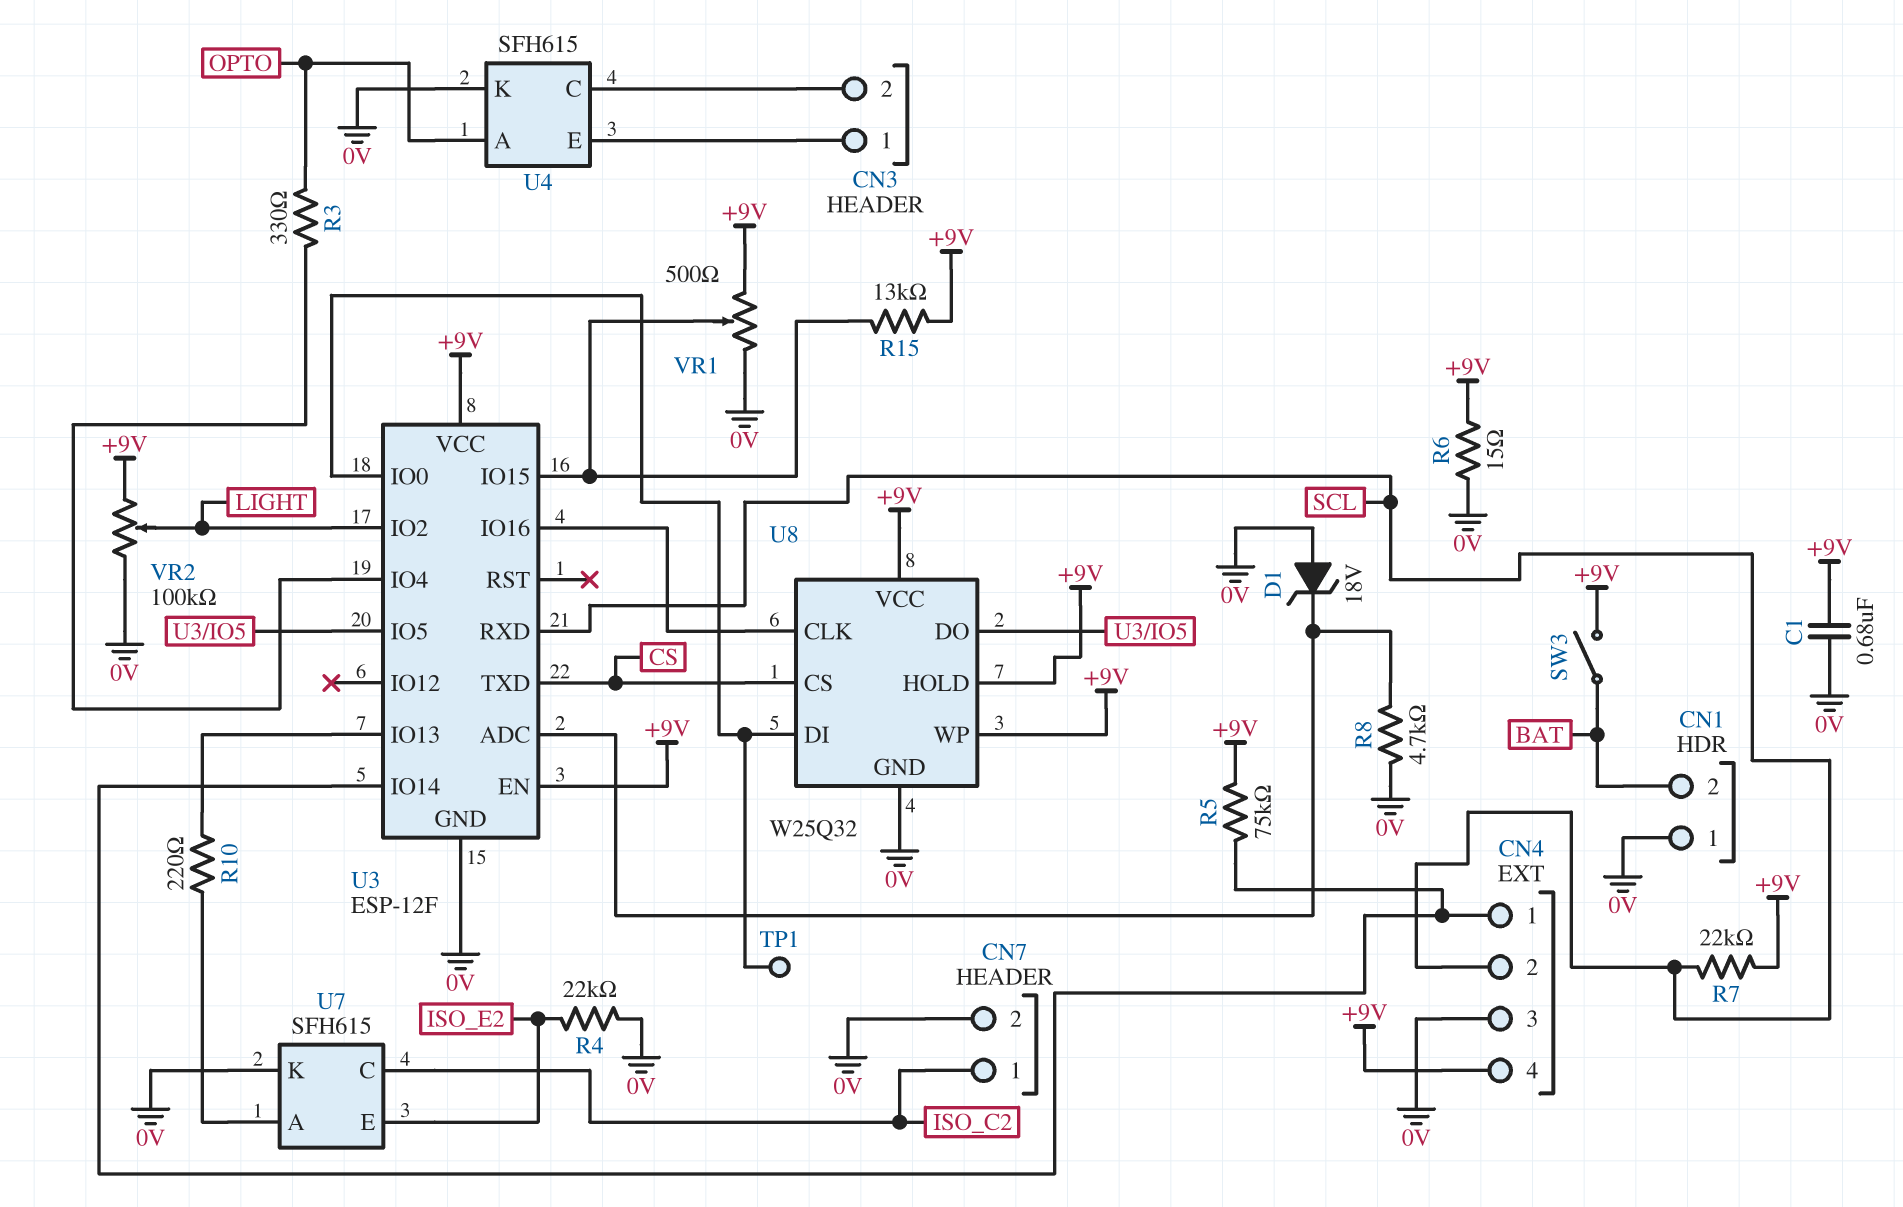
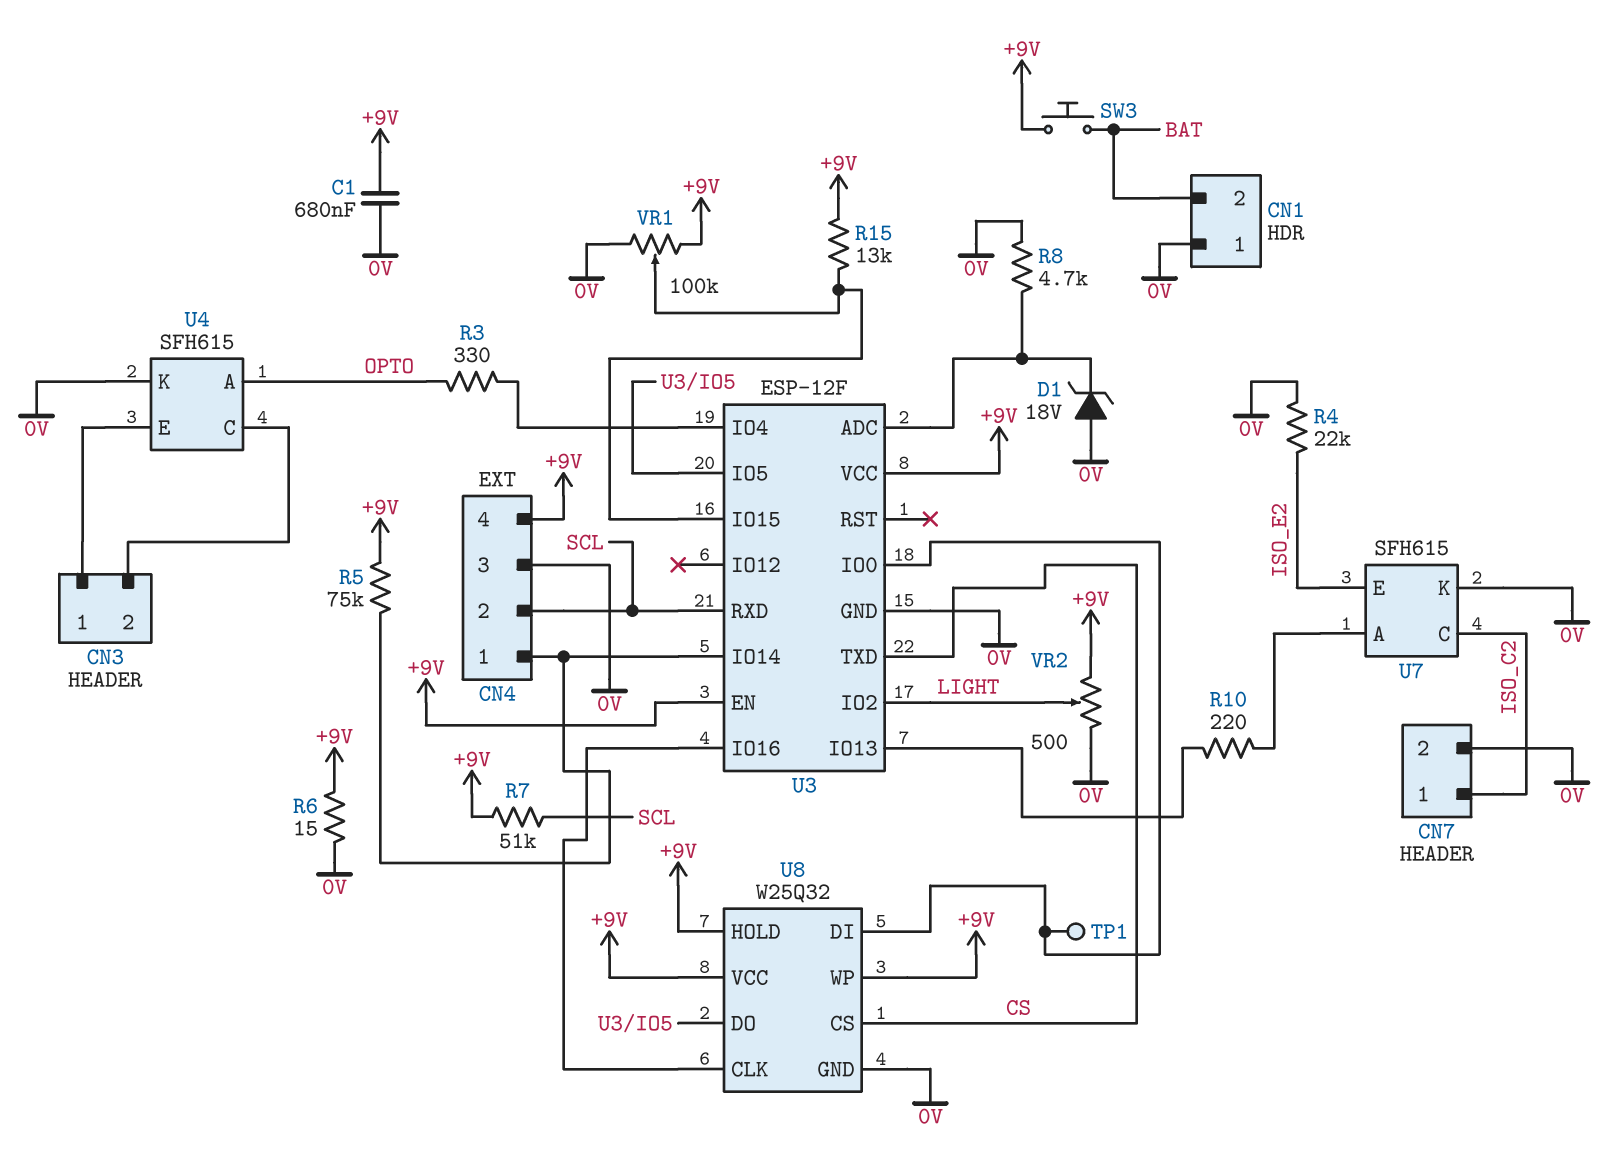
R7: 22k (+9V, SCL) -> 51k (+9V, SCL)
SW3: switch (+9V, BAT) -> button (+9V, BAT)
VR1: 500 (+9V, 0V, wiper U3/IO15) -> 100k (+9V, 0V, wiper U3/IO15)
VR2: 100k (+9V, 0V, wiper LIGHT) -> 500 (+9V, 0V, wiper LIGHT)

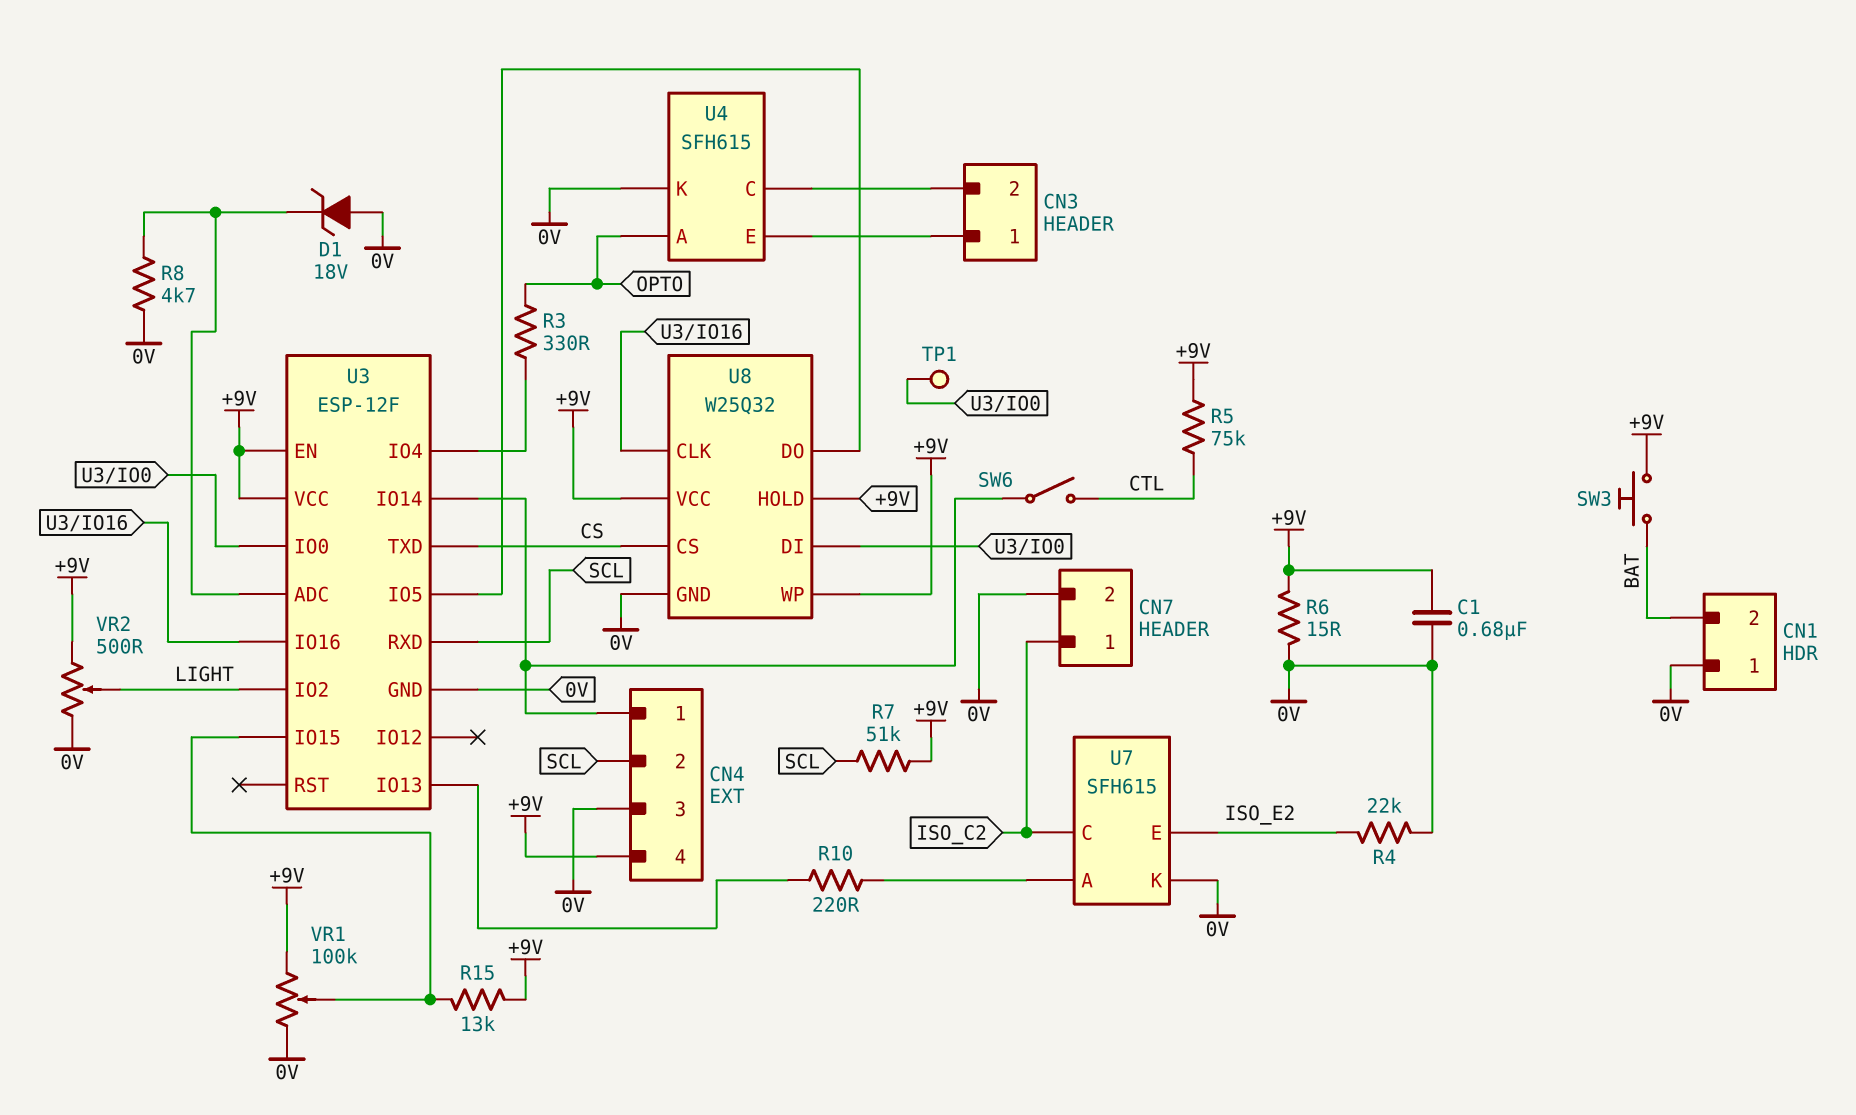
R5: 75k (+9V, CN4/1) -> 75k (+9V, CTL)
SW6: none -> switch (CN4/1, CTL)

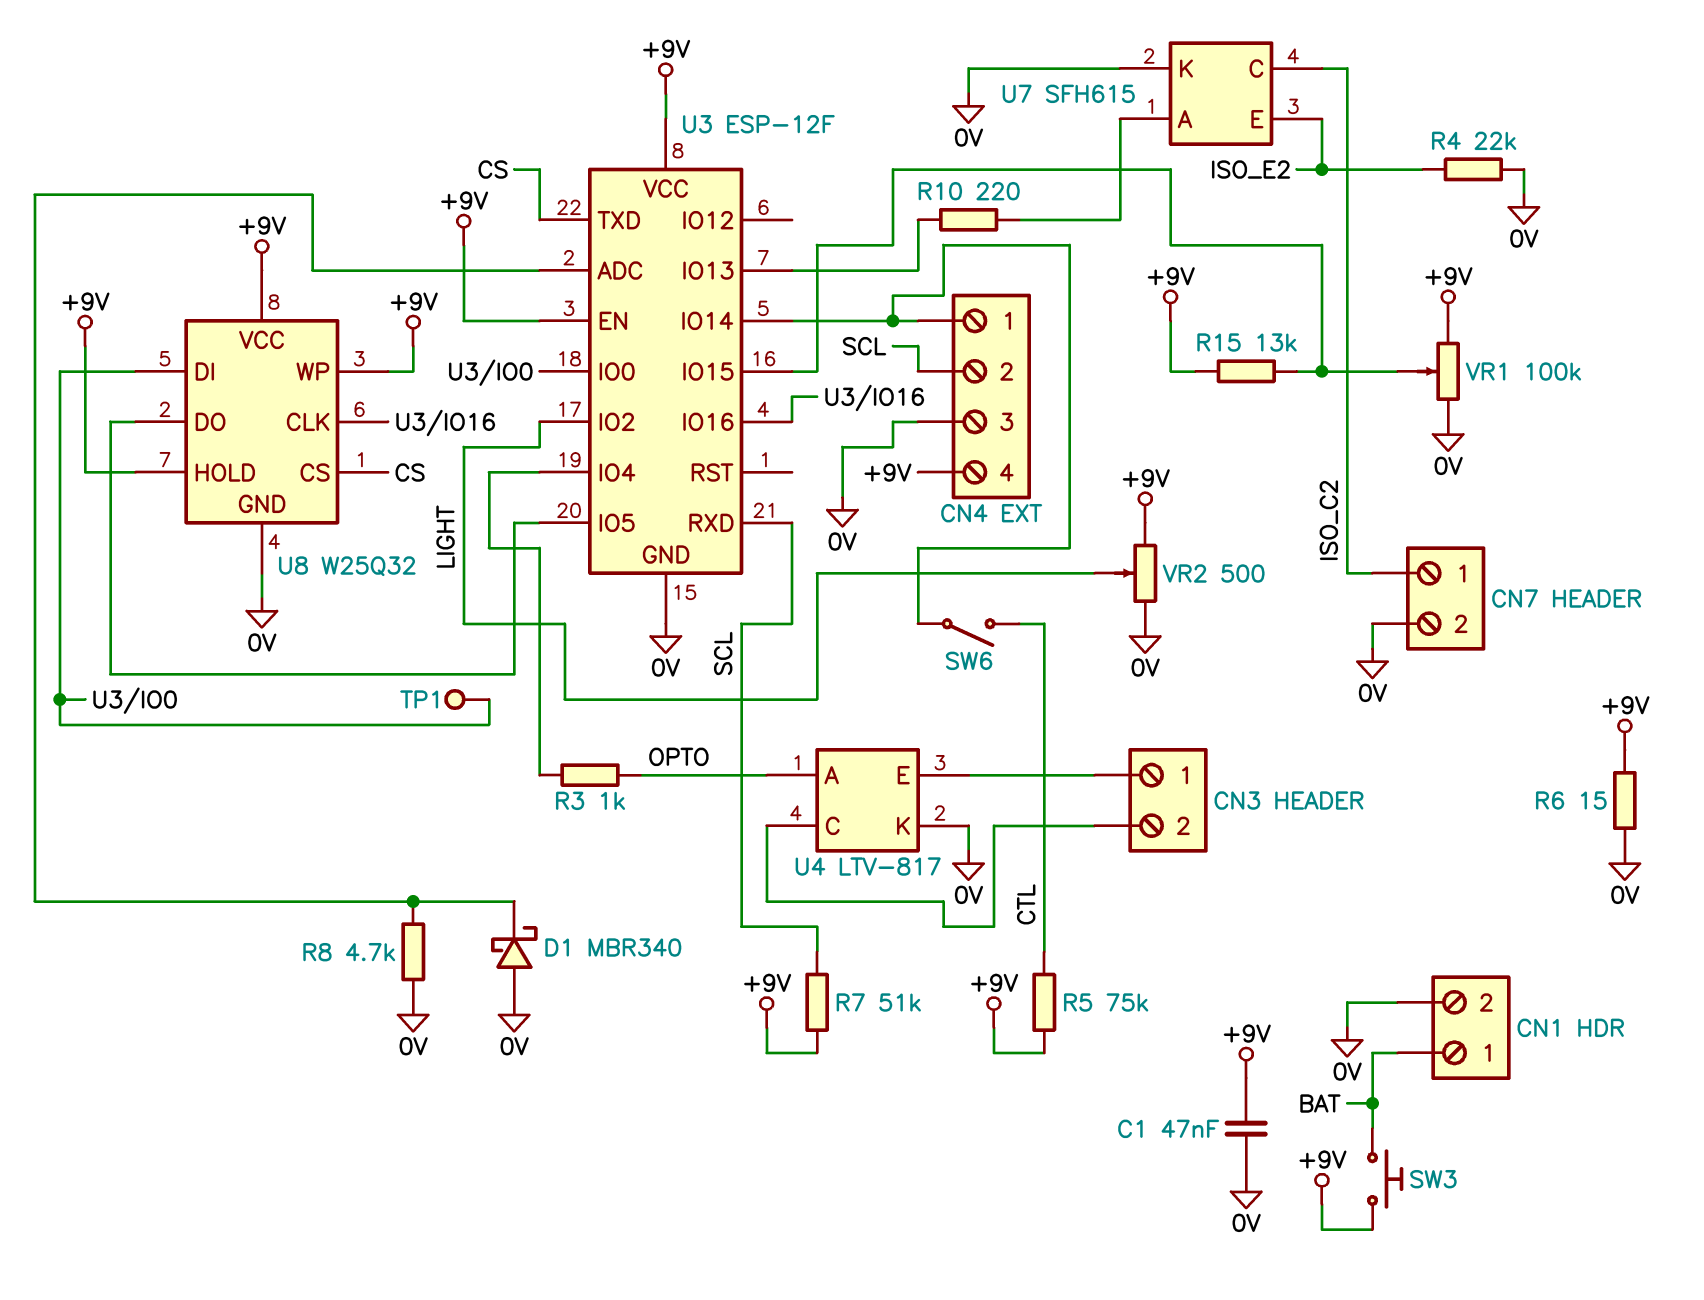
C1: 680nF (+9V, 0V) -> 47nF (+9V, 0V)
CN1 pin 1: 0V -> BAT
CN1 pin 2: BAT -> 0V
D1: zener 18V (A 0V, K U3/ADC) -> schottky MBR340 (A 0V, K U3/ADC)
R3: 330 (OPTO, U3/IO4) -> 1k (OPTO, U3/IO4)
U4: SFH615 -> LTV-817

